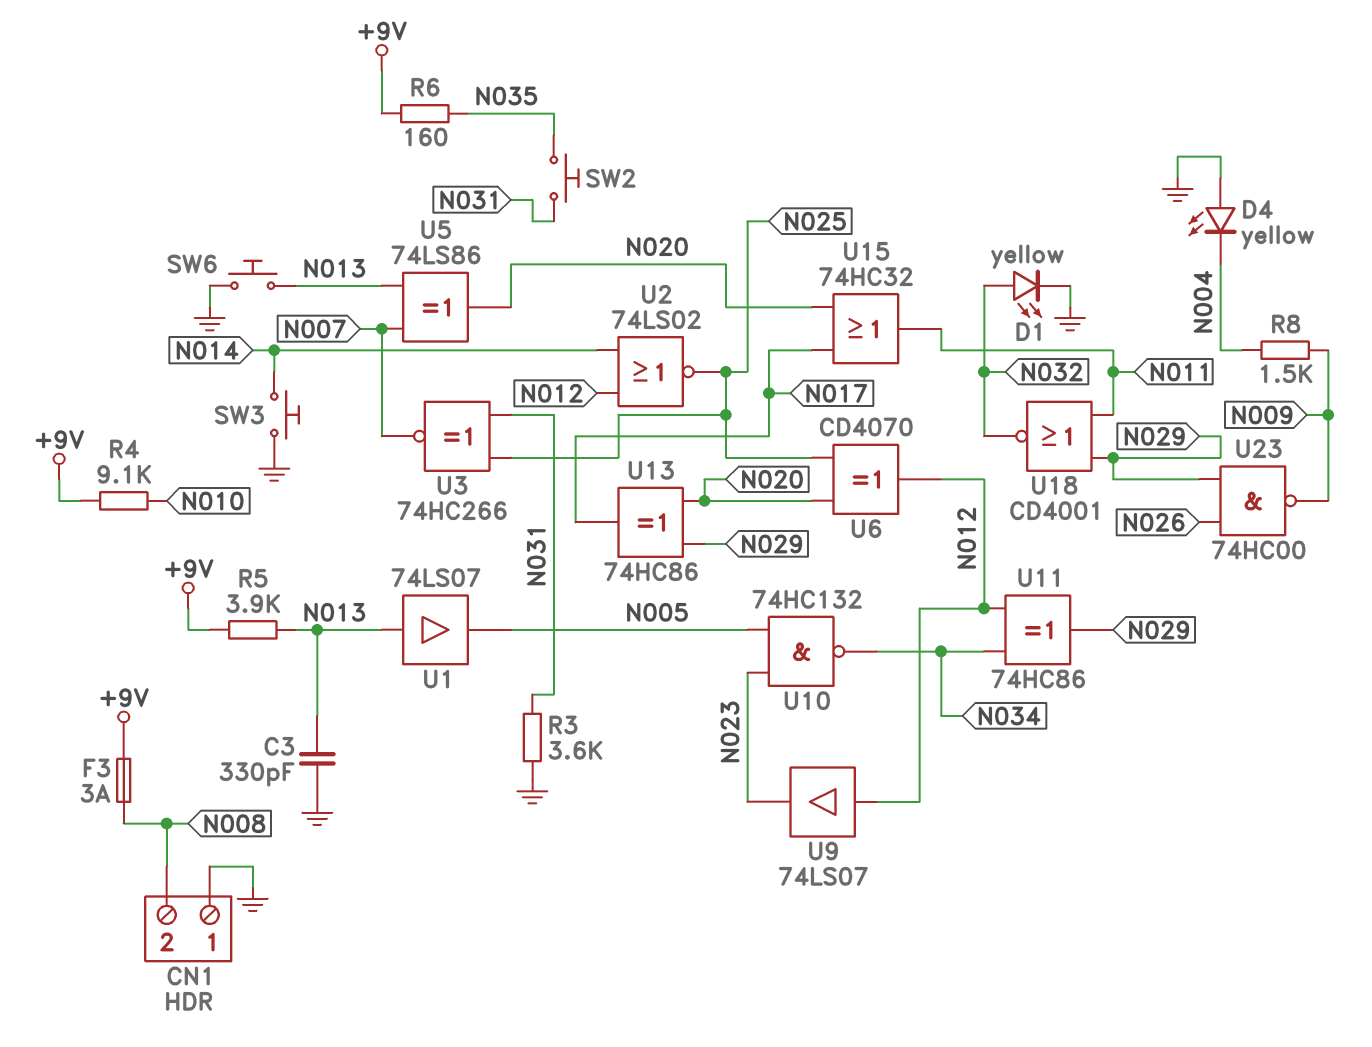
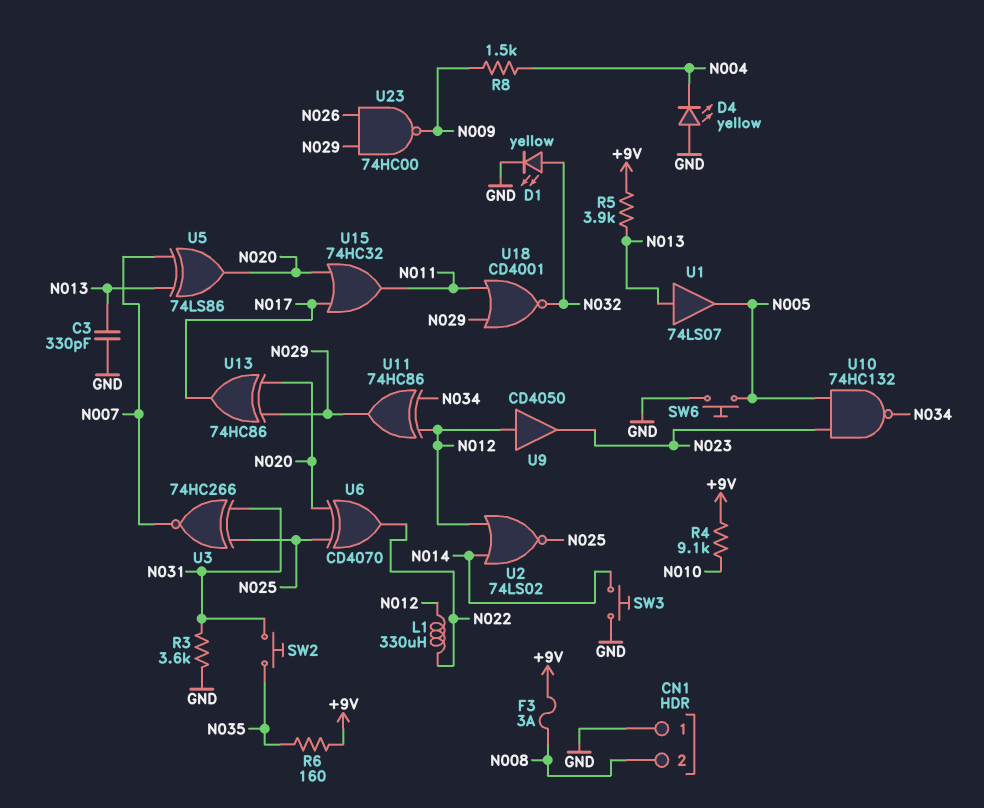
L1: none -> 330uH (N012, N022)
SW6: button (GND, N013) -> button (GND, N005)
U6: XOR CD4070 (in N020, in N025, out N012) -> XOR CD4070 (in N020, in N025, out N022)
U9: buffer 74LS07 (in N012, out N023) -> buffer CD4050 (in N012, out N023)

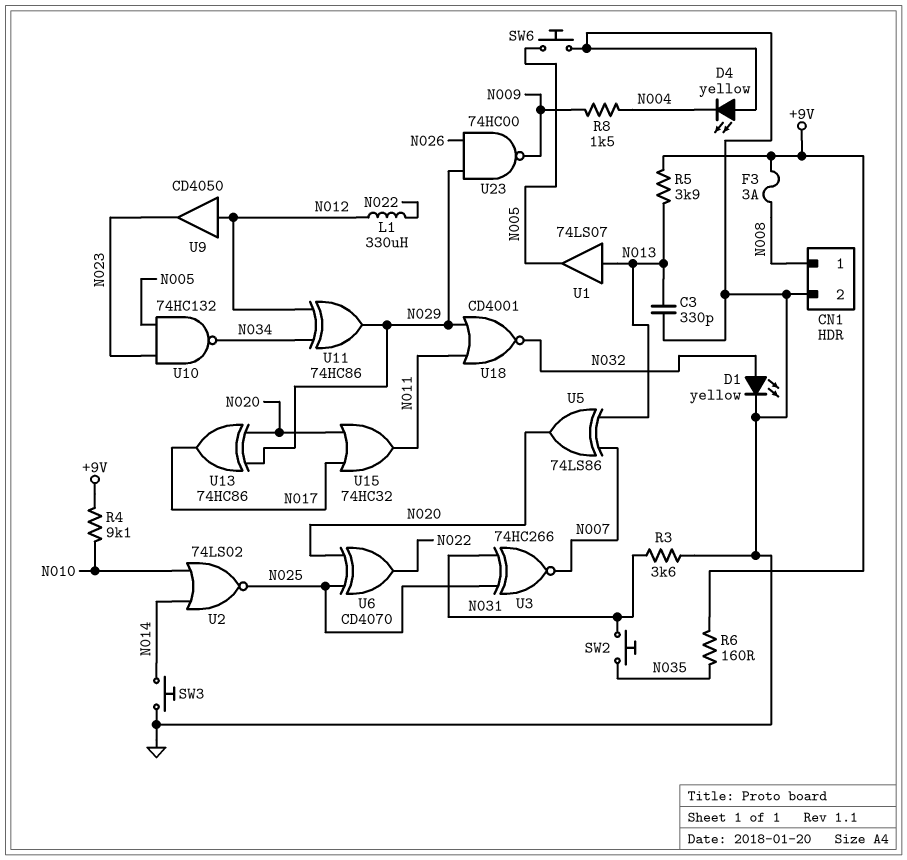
CN1 pin 1: GND -> N008
CN1 pin 2: N008 -> GND
U2: NOR 74LS02 (in N012, in N014, out N025) -> NOR 74LS02 (in N010, in N014, out N025)

